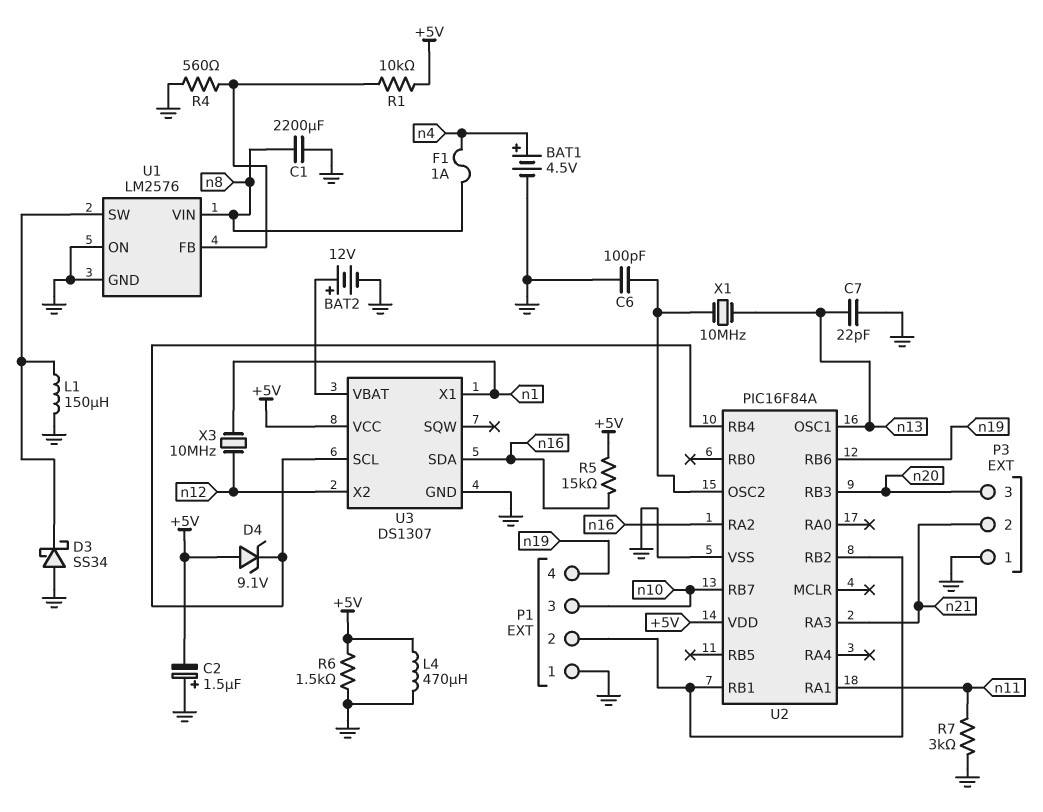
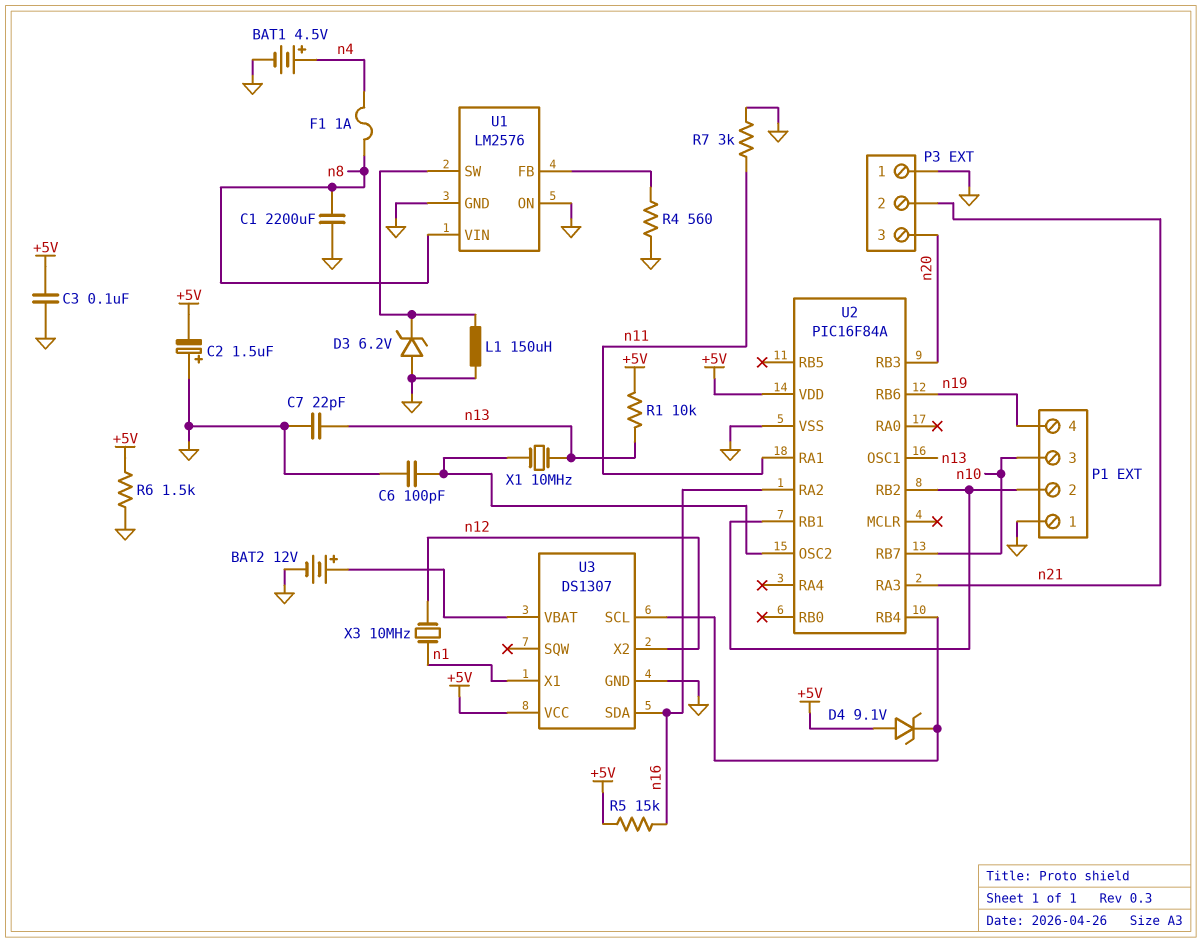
C3: none -> 100nF (+5V, GND)
D3: schottky SS34 (A GND, K U1/SW) -> zener 6.2V (A GND, K U1/SW)
L4: 470uH (+5V, GND) -> none
R1: 10k (+5V, U1/FB) -> 10k (+5V, n13)

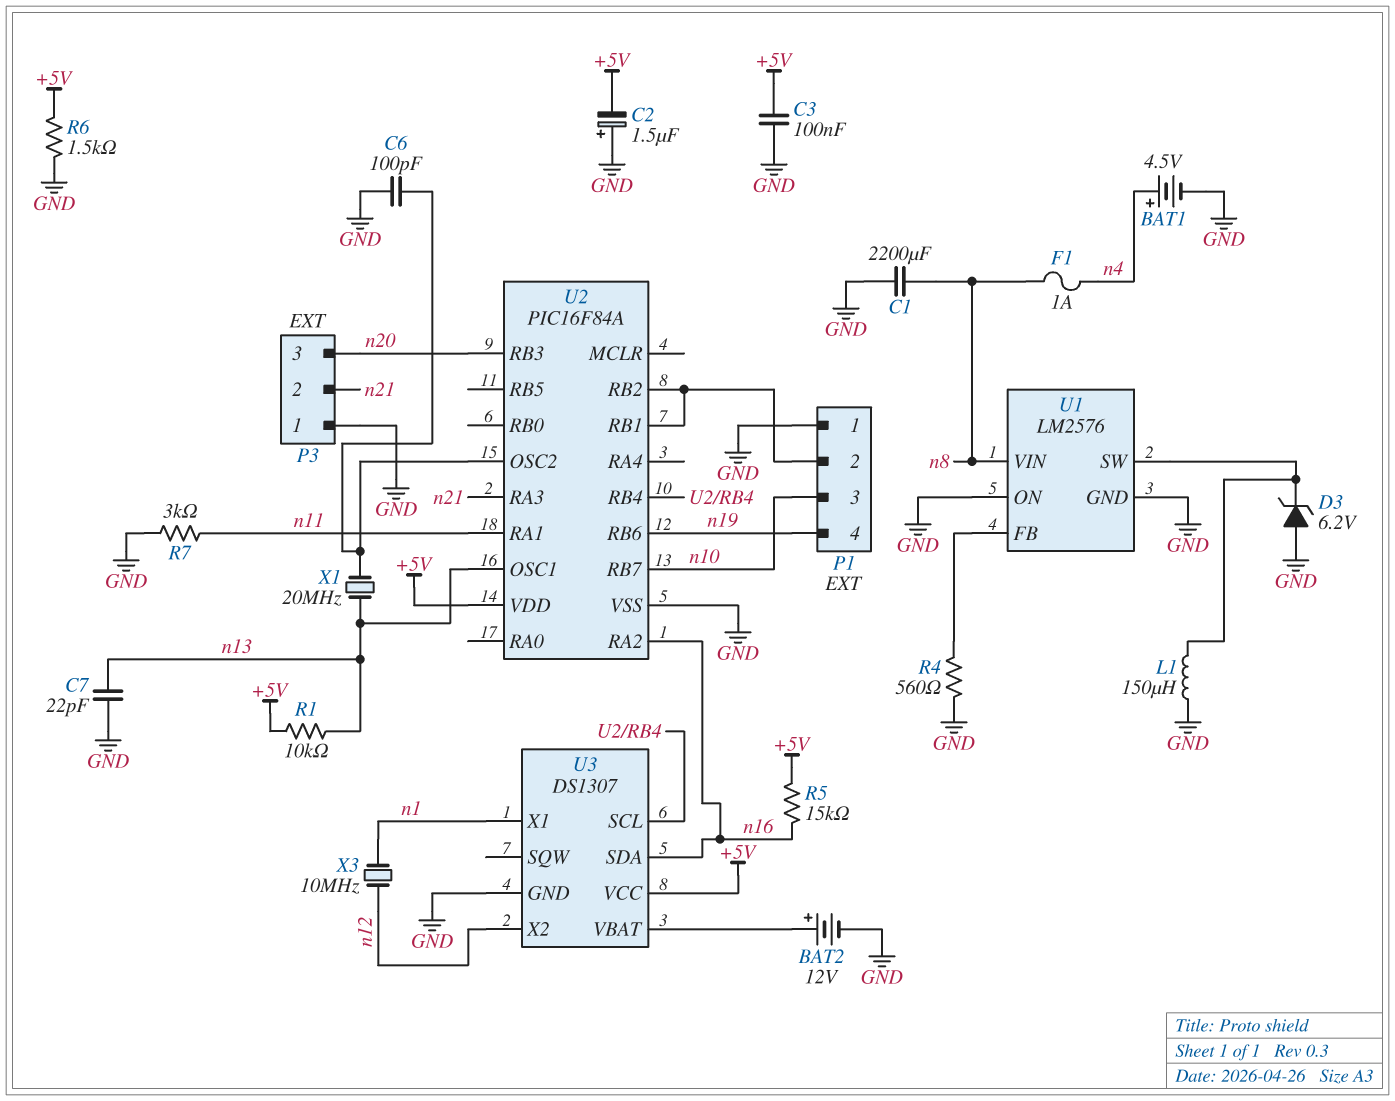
D4: zener 9.1V (A +5V, K U2/RB4) -> none
X1: 10MHz (U2/OSC2, n13) -> 20MHz (U2/OSC2, n13)

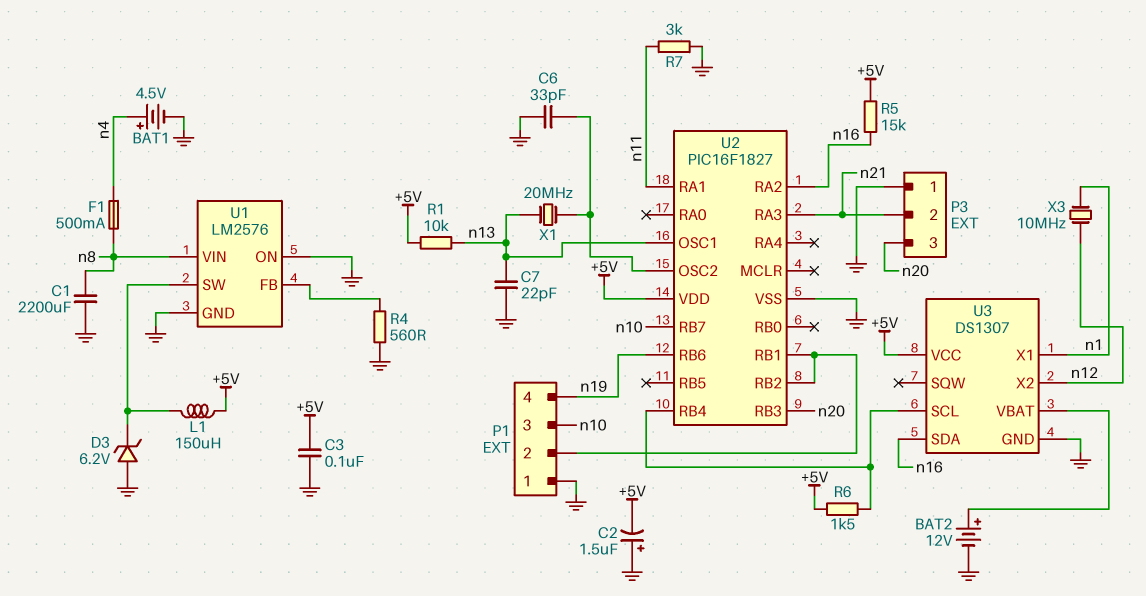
C6: 100pF (GND, U2/OSC2) -> 33pF (GND, U2/OSC2)
F1: 1A (n4, n8) -> 500mA (n4, n8)
L1: 150uH (GND, U1/SW) -> 150uH (+5V, U1/SW)
R6: 1.5k (+5V, GND) -> 1.5k (+5V, U2/RB4)
U2: PIC16F84A -> PIC16F1827

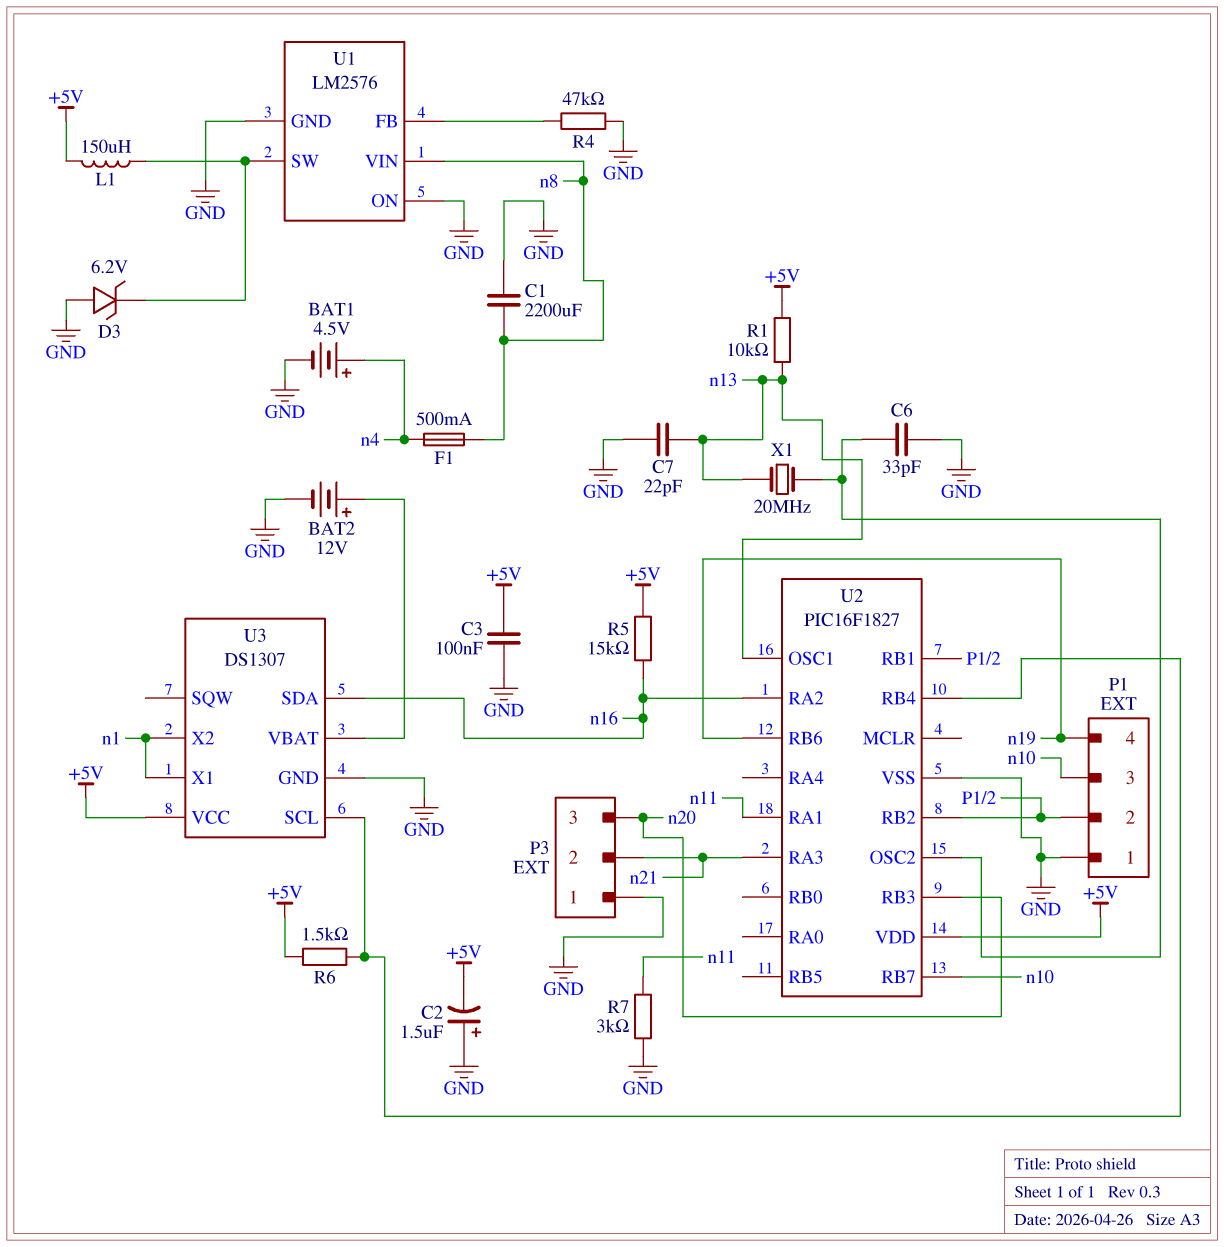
R4: 560 (GND, U1/FB) -> 47k (GND, U1/FB)
U3 pin X2: n12 -> n1
X3: 10MHz (n1, n12) -> none

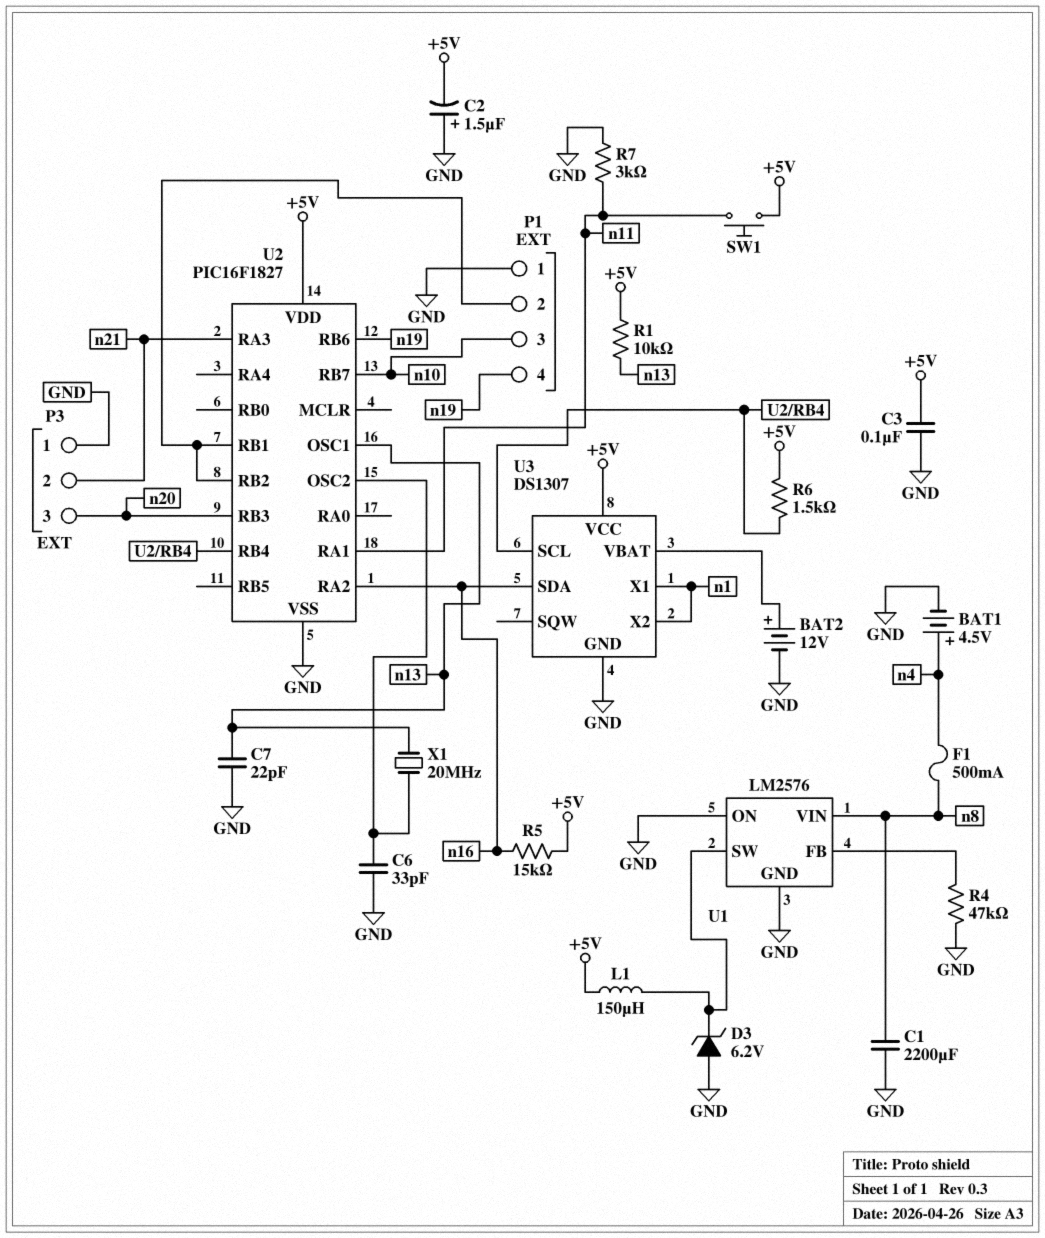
SW1: none -> button (+5V, n11)

